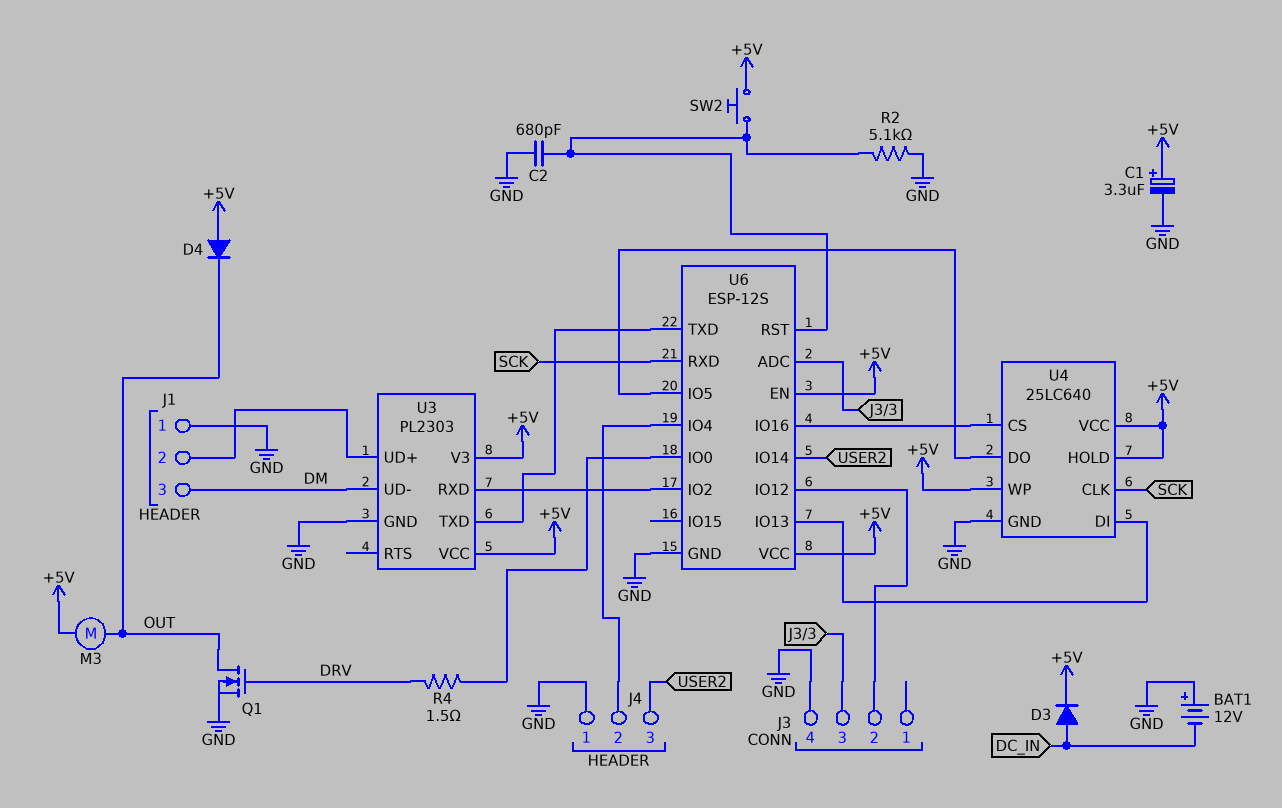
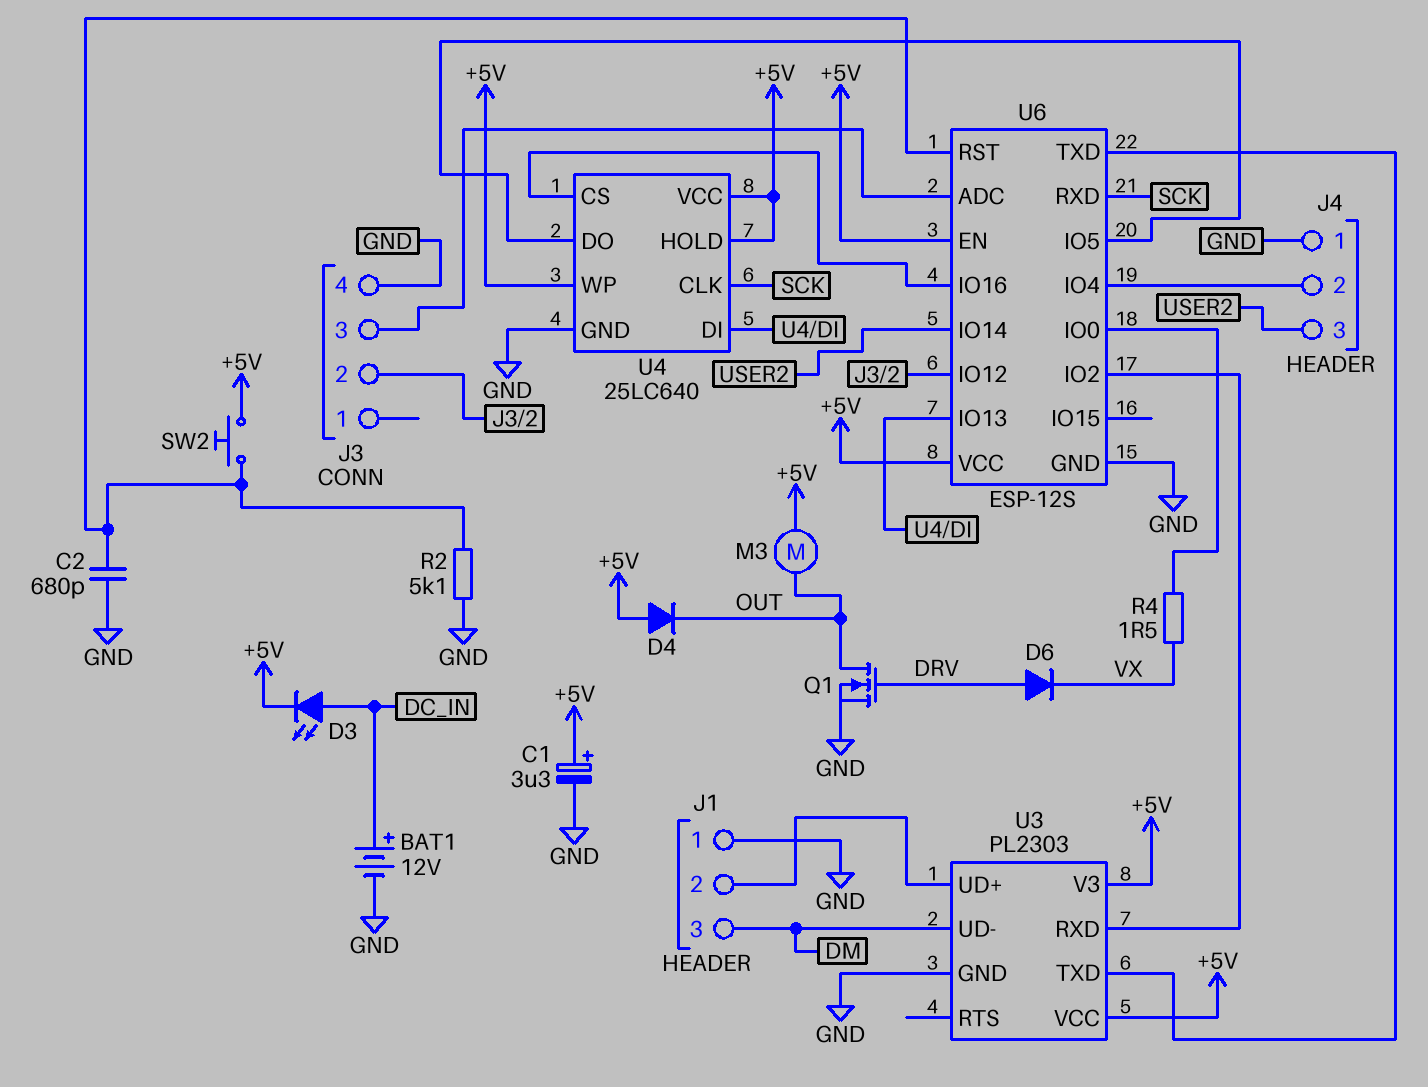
BAT1: 12V (plus GND, minus DC_IN) -> 12V (plus DC_IN, minus GND)
D3: diode (A DC_IN, K +5V) -> LED (A DC_IN, K +5V)
D6: none -> diode (A DRV, K VX)
R4: 1.5 (DRV, U6/IO0) -> 1.5 (U6/IO0, VX)

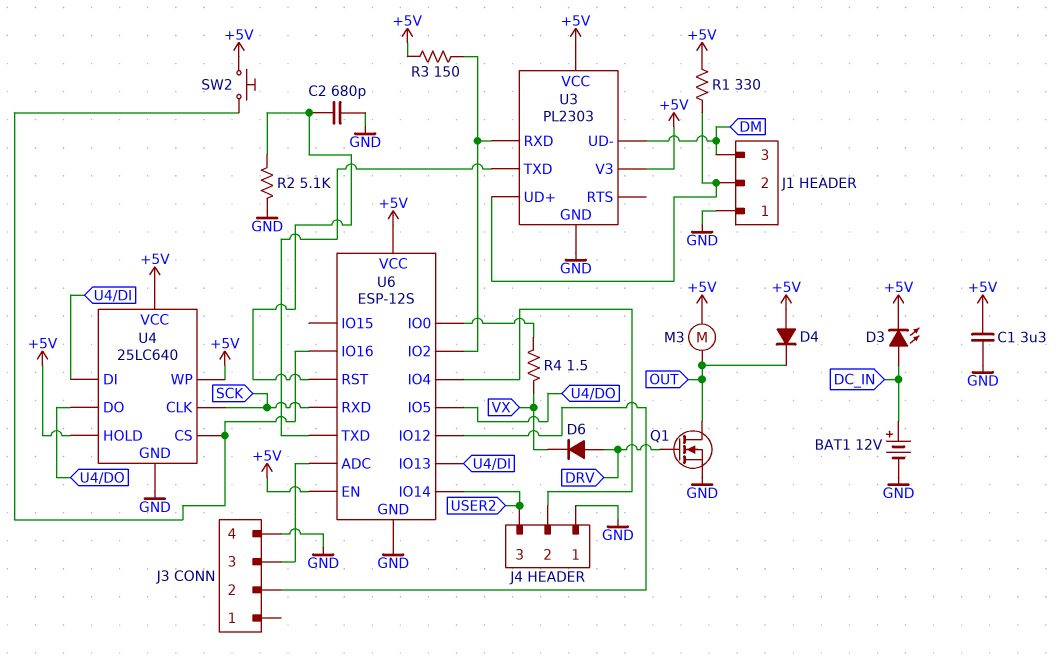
C1: 3.3uF (plus +5V, minus GND) -> 3.3uF (+5V, GND)
R1: none -> 330 (+5V, J1/2)
R3: none -> 150 (+5V, U3/RXD)
SW2: button (+5V, U6/RST) -> button (+5V, U4/CS)

